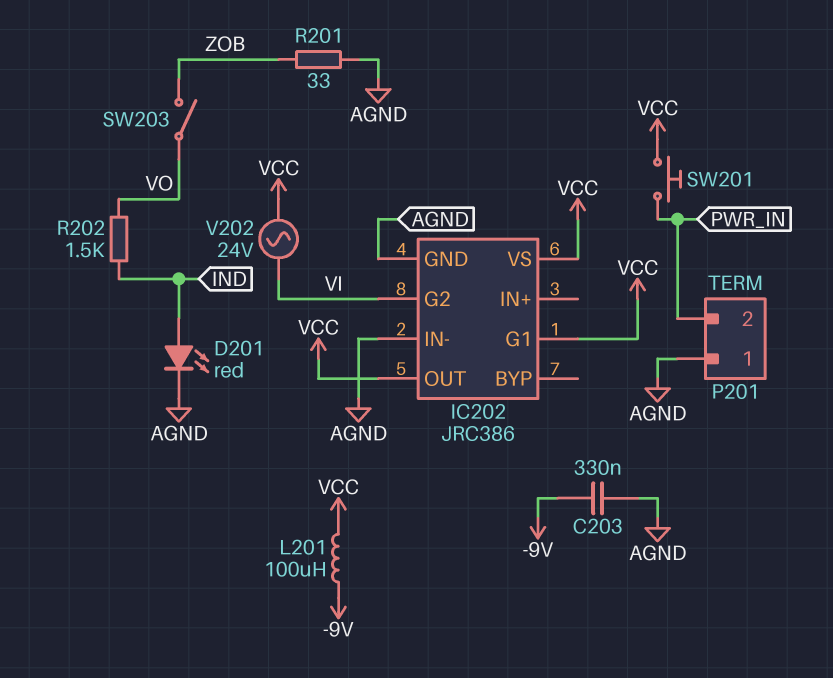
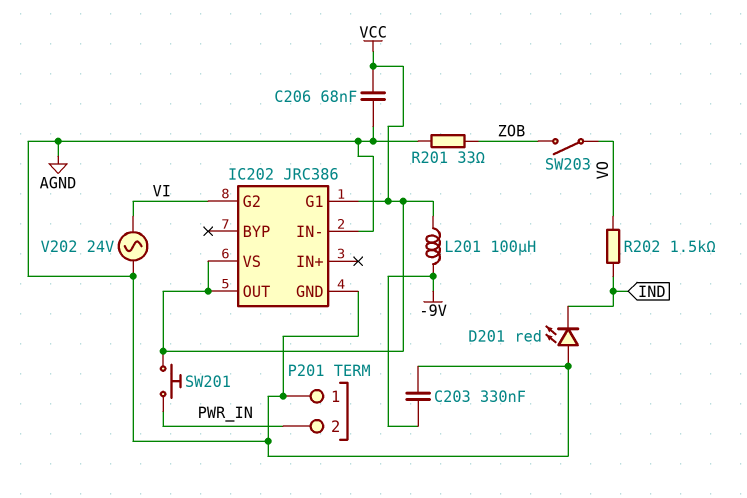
C206: none -> 68nF (AGND, VCC)
D201: LED red (A IND, K AGND) -> LED red (A AGND, K IND)
V202: AC 24V (VCC, VI) -> AC 24V (AGND, VI)

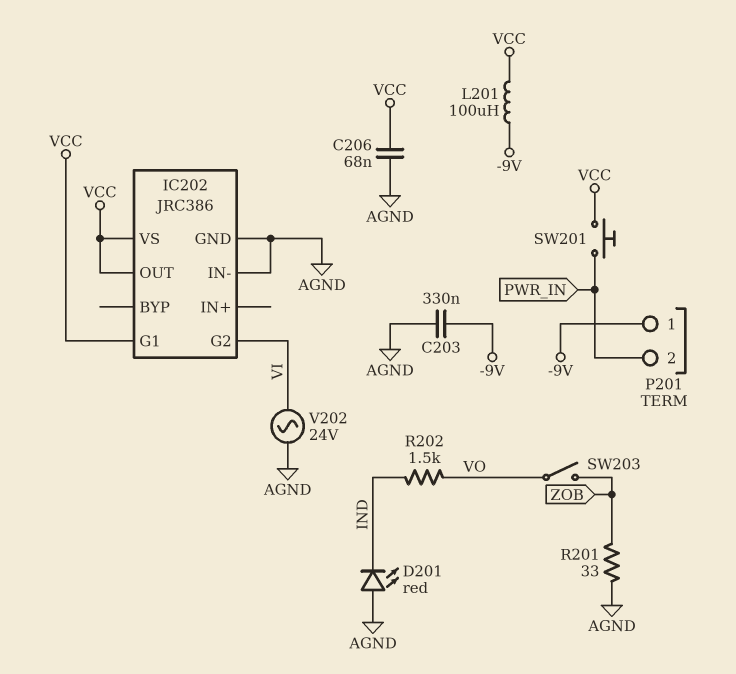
P201 pin 1: AGND -> -9V

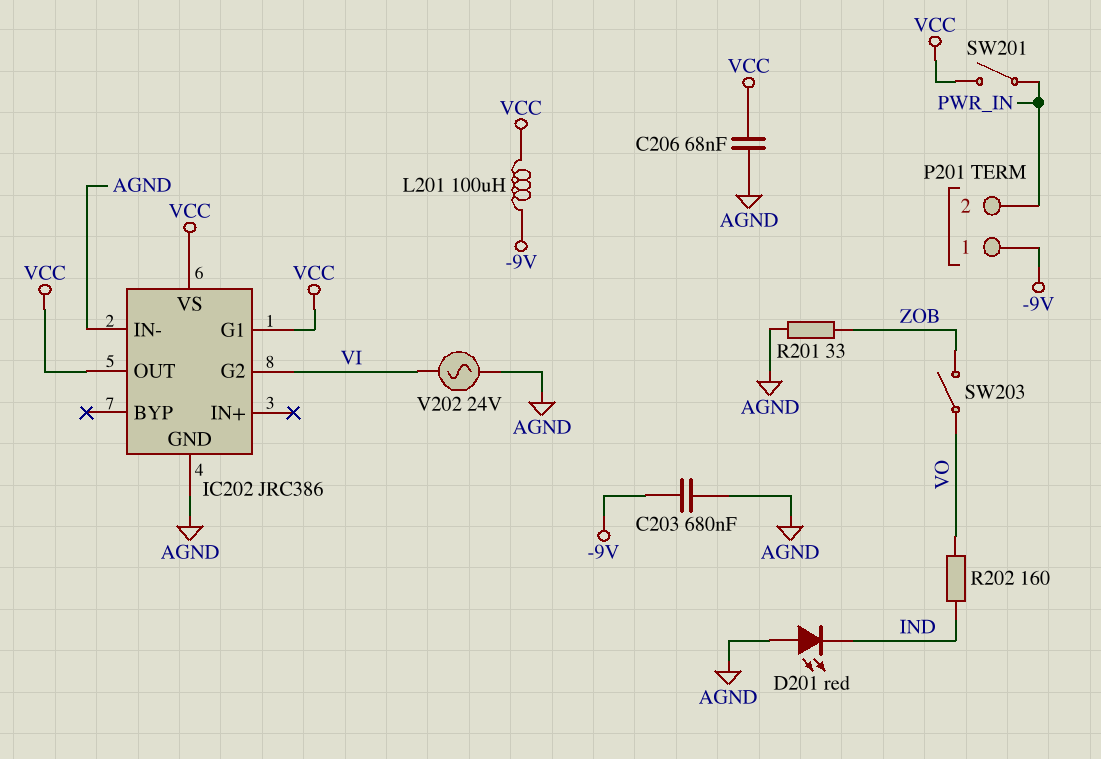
C203: 330nF (-9V, AGND) -> 680nF (-9V, AGND)
R202: 1.5k (IND, VO) -> 160 (IND, VO)
SW201: button (PWR_IN, VCC) -> switch (PWR_IN, VCC)

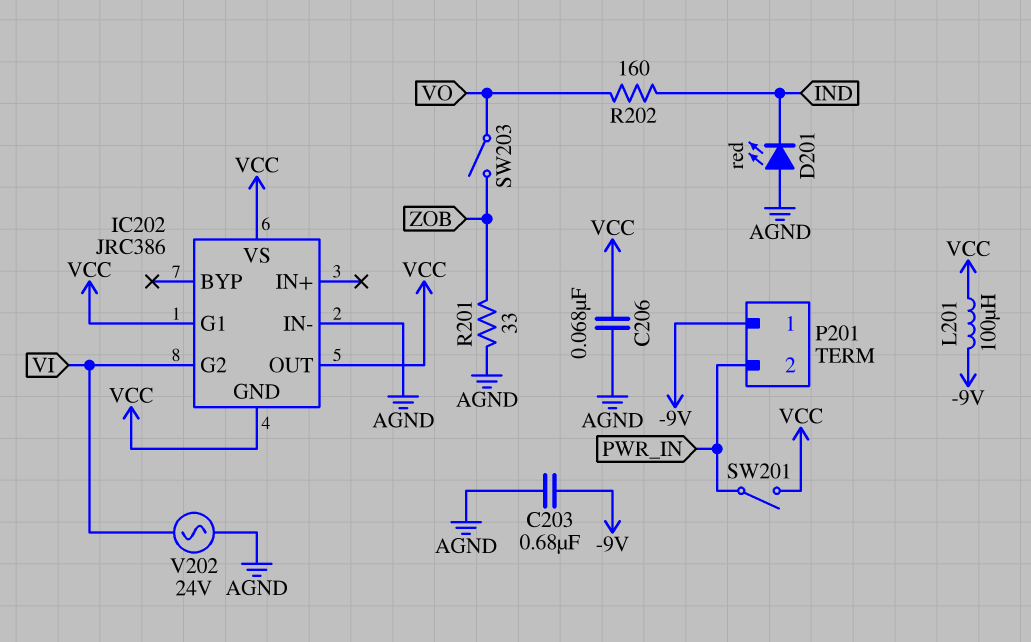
IC202 pin GND: AGND -> VCC

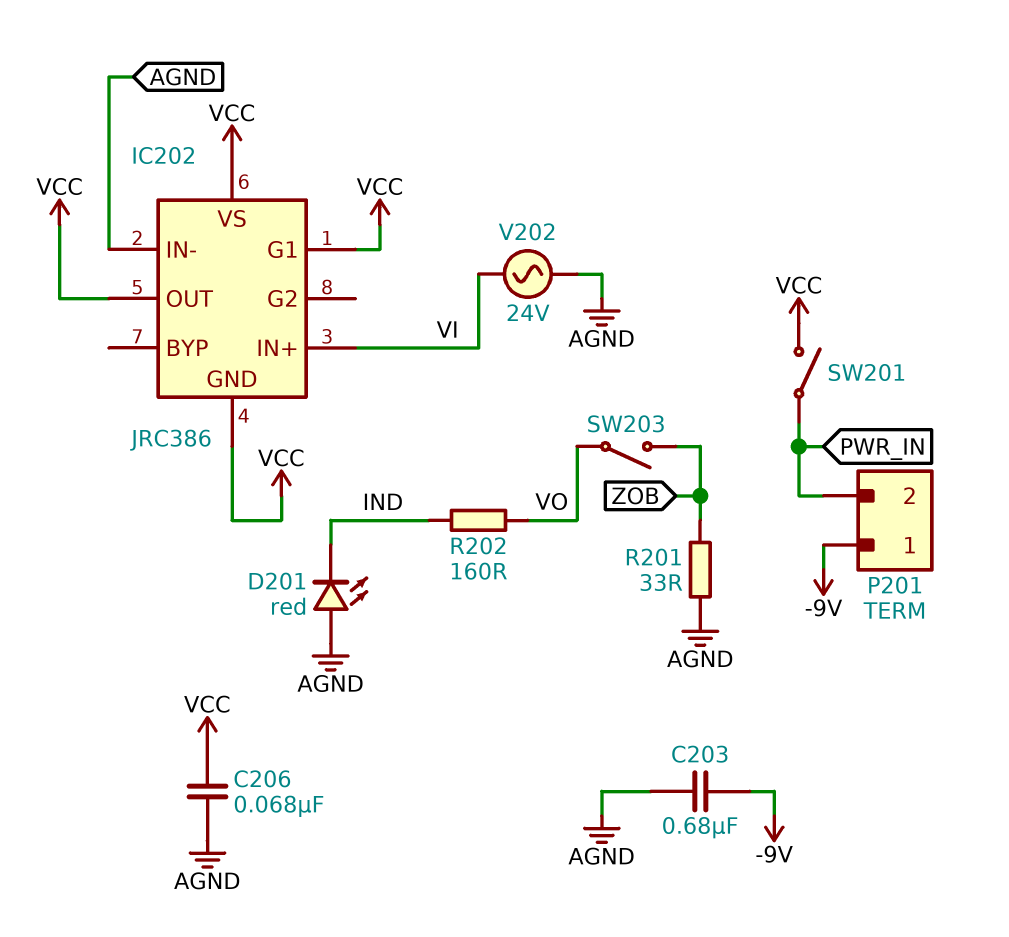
IC202 pin G2: VI -> none
IC202 pin IN+: none -> VI
L201: 100uH (-9V, VCC) -> none

